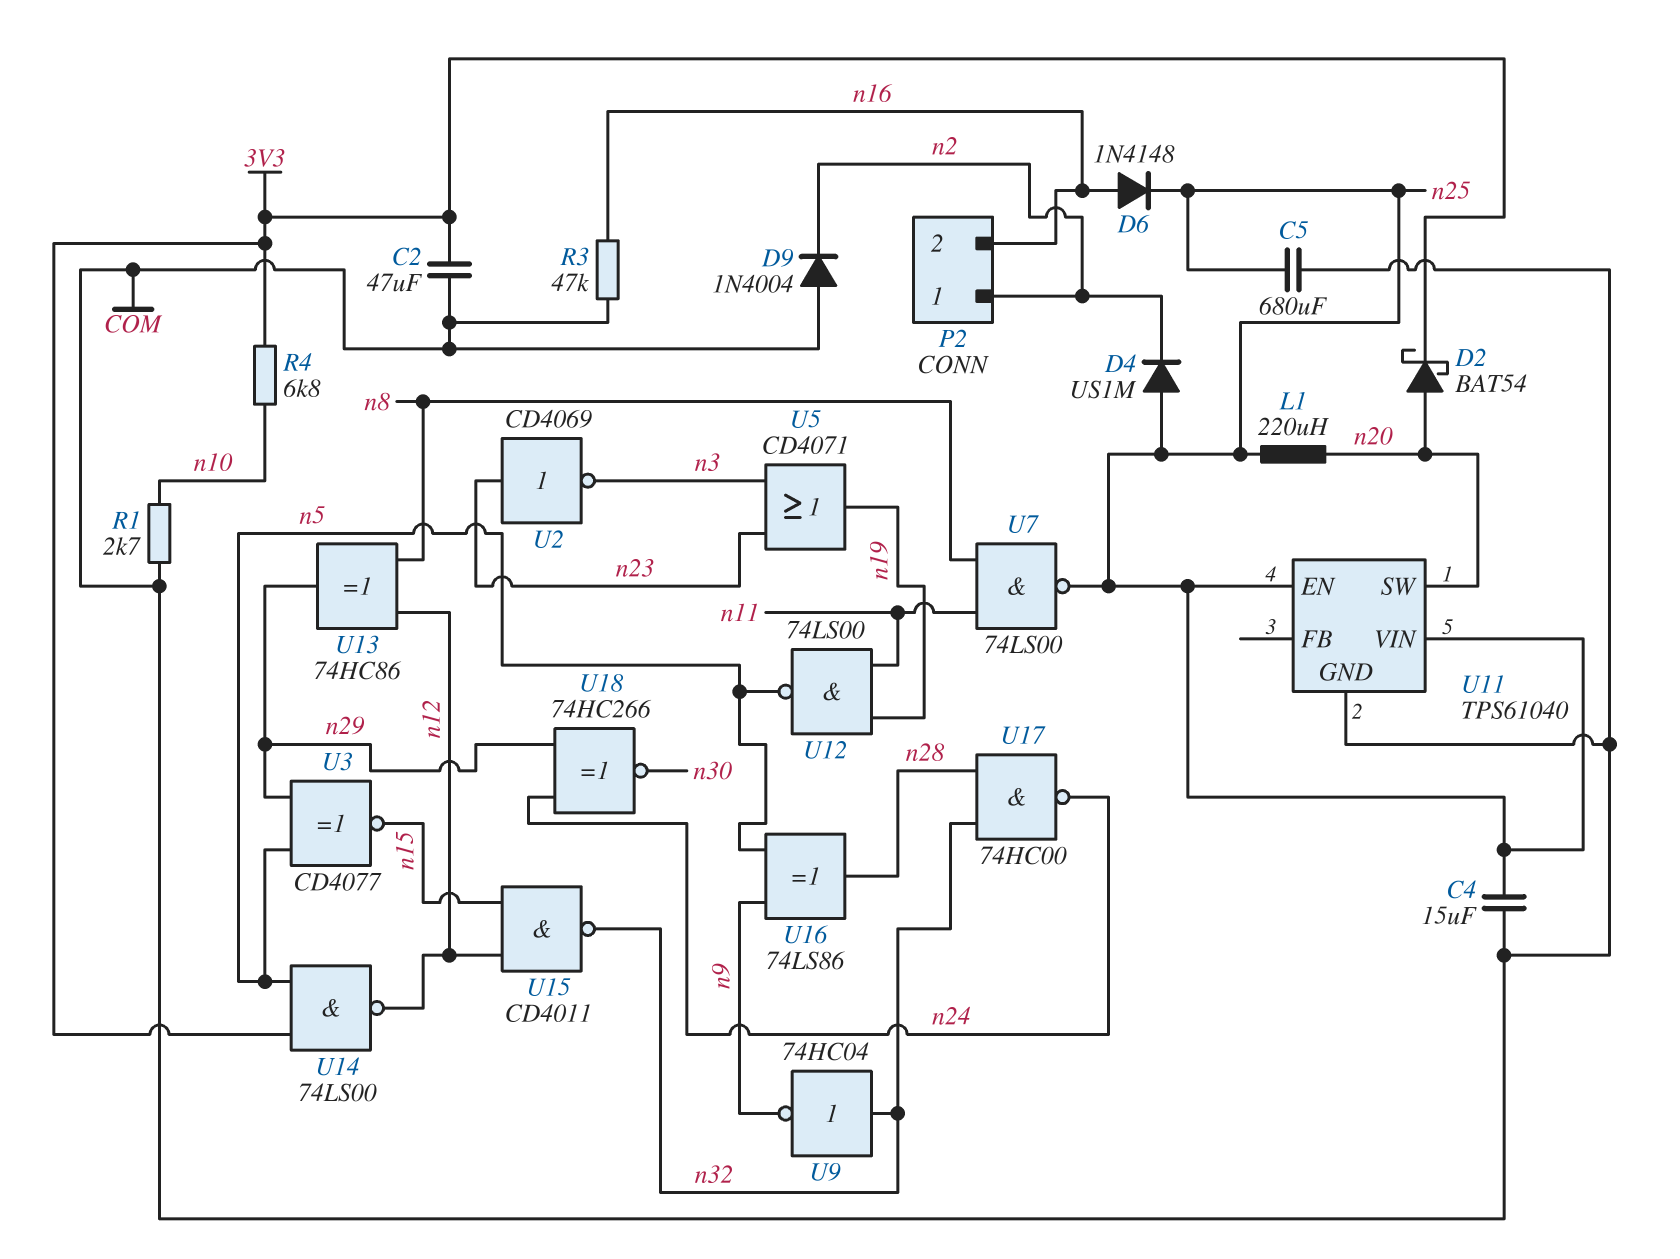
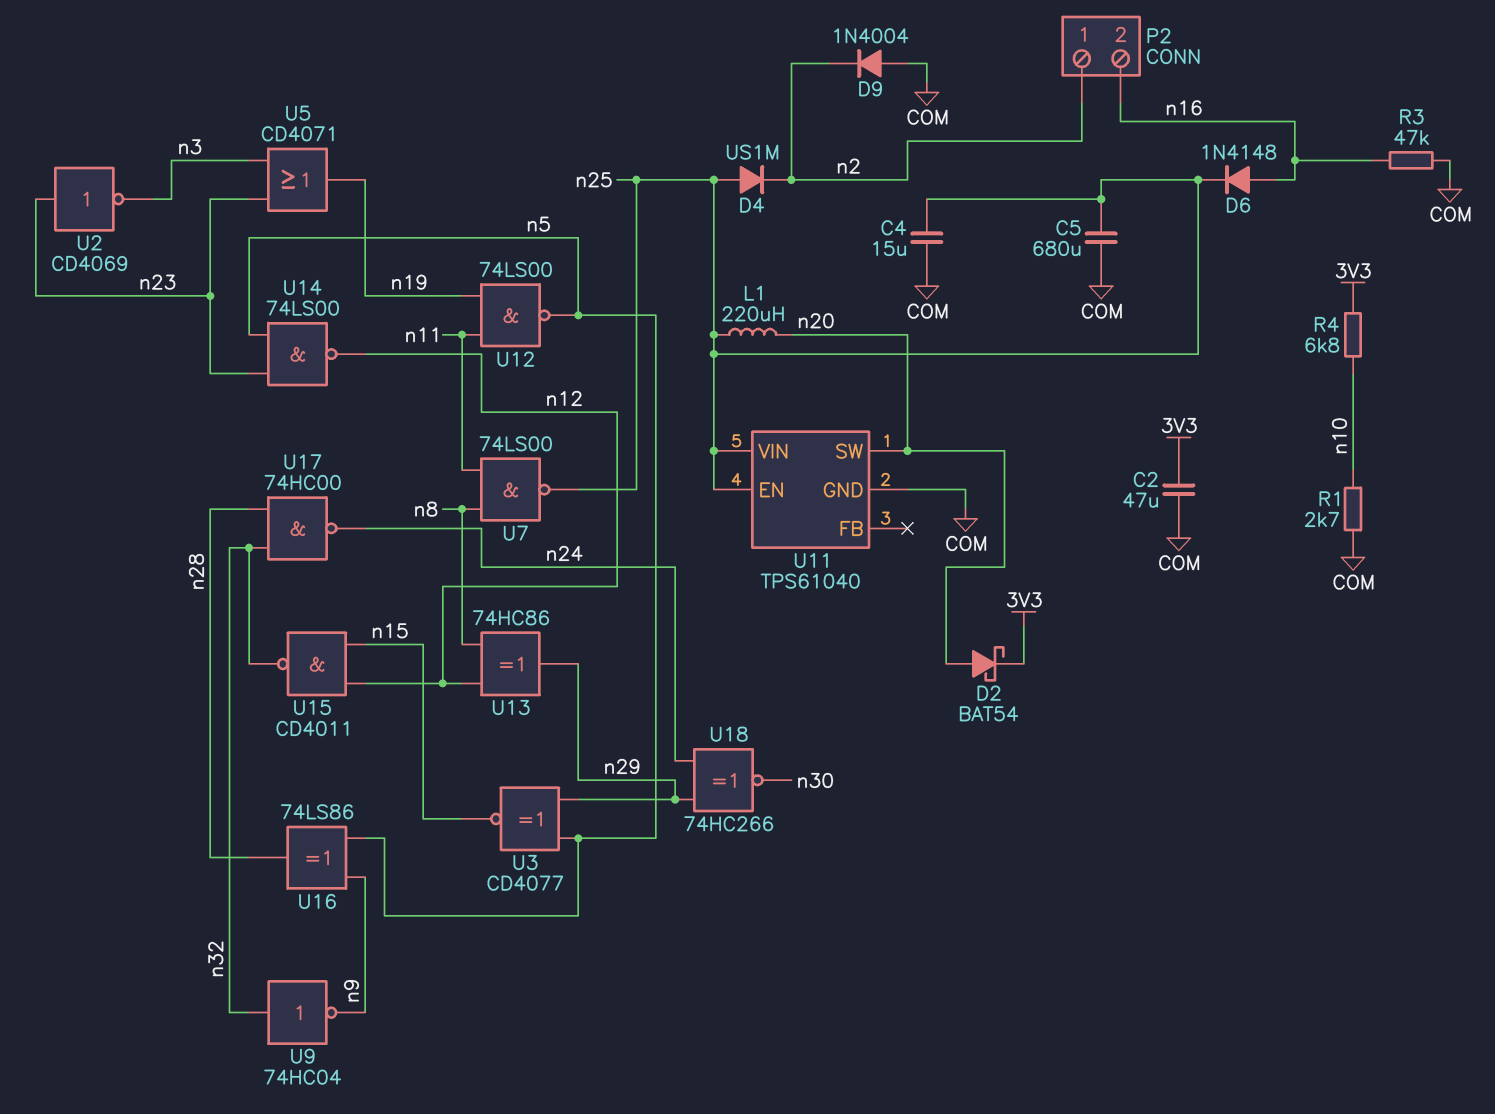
U14: NAND 74LS00 (in 3V3, in n5, out n12) -> NAND 74LS00 (in n5, in n23, out n12)

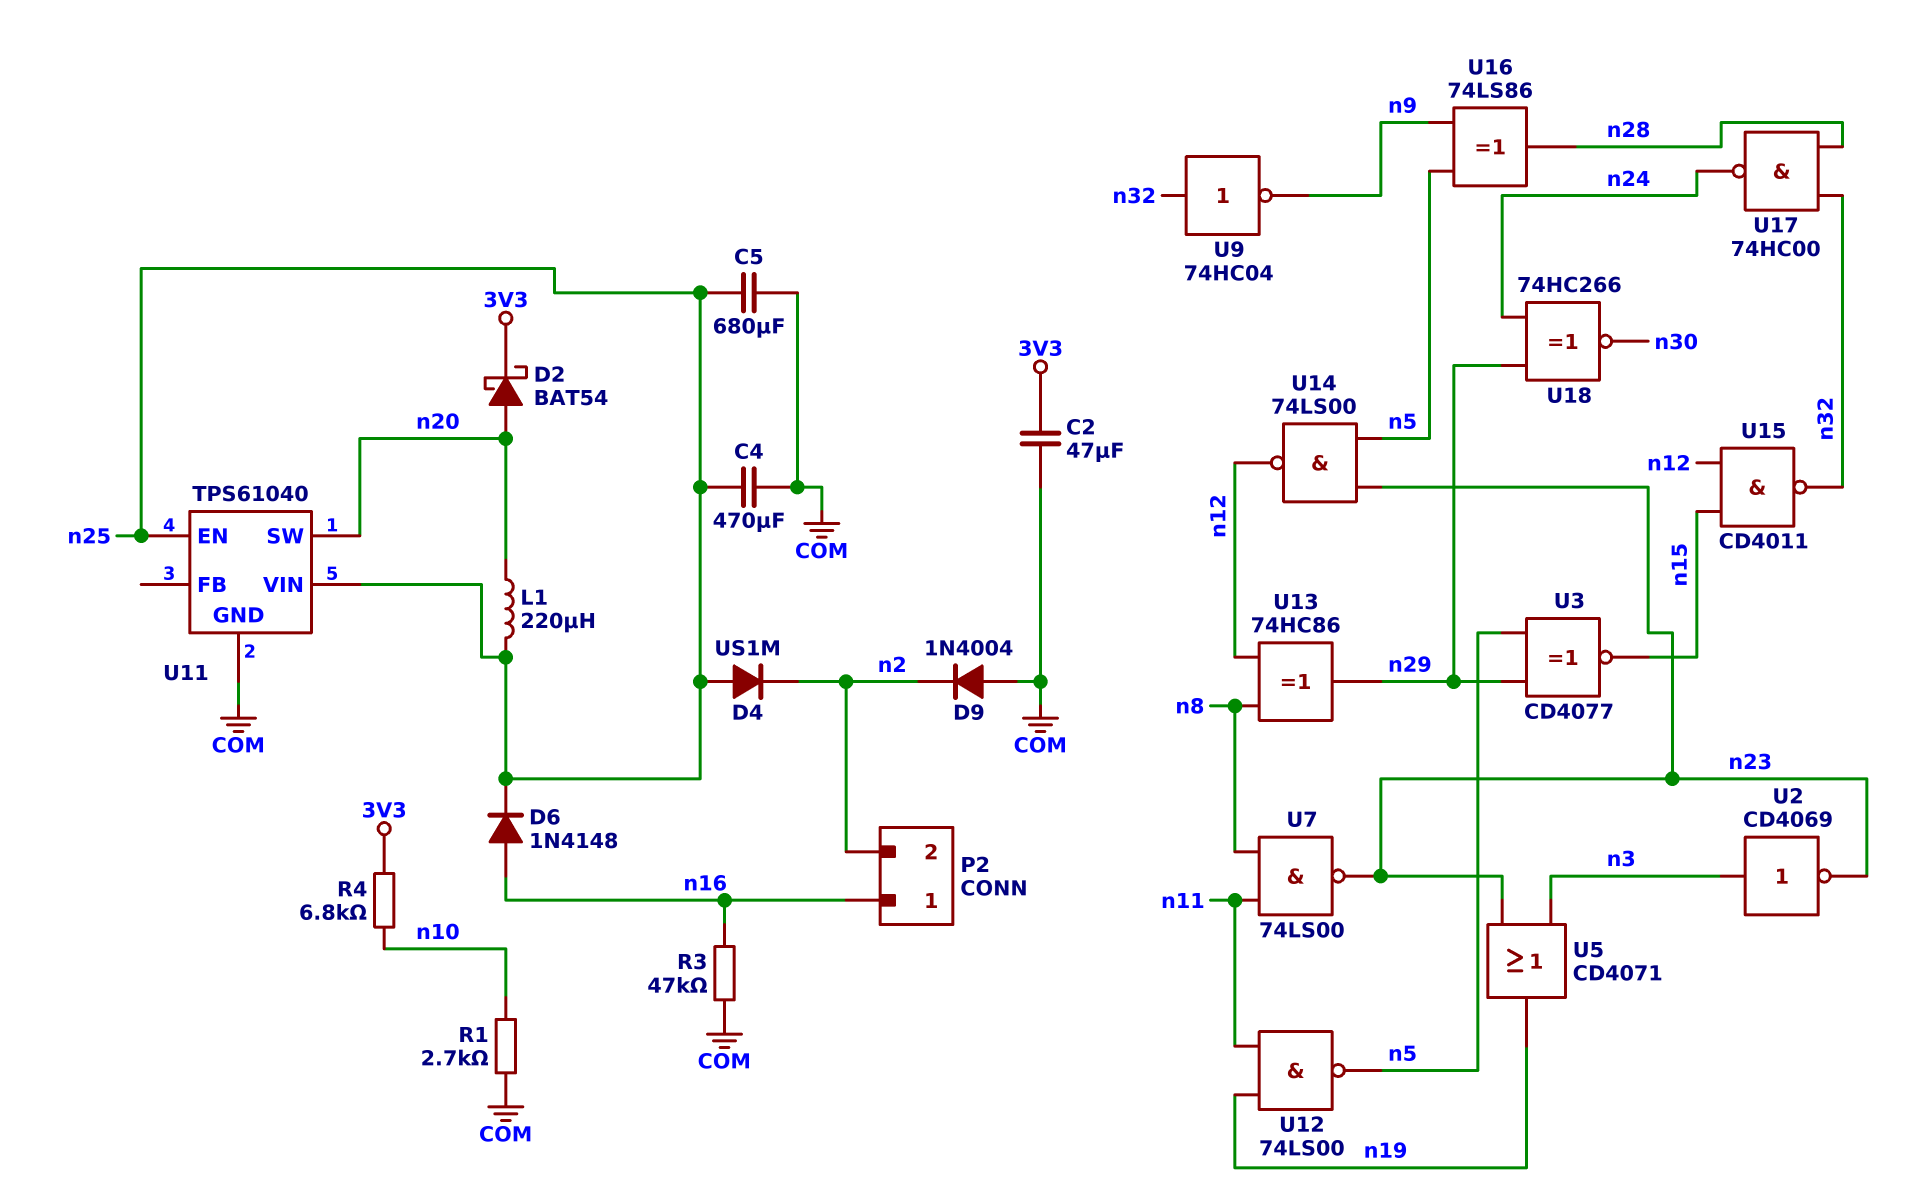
C4: 15uF (COM, n25) -> 470uF (COM, n25)
P2 pin 1: n2 -> n16
P2 pin 2: n16 -> n2
U2: NOT CD4069 (in n23, out n3) -> NOT CD4069 (in n3, out n23)
U7: NAND 74LS00 (in n8, in n11, out n25) -> NAND 74LS00 (in n8, in n11, out n23)

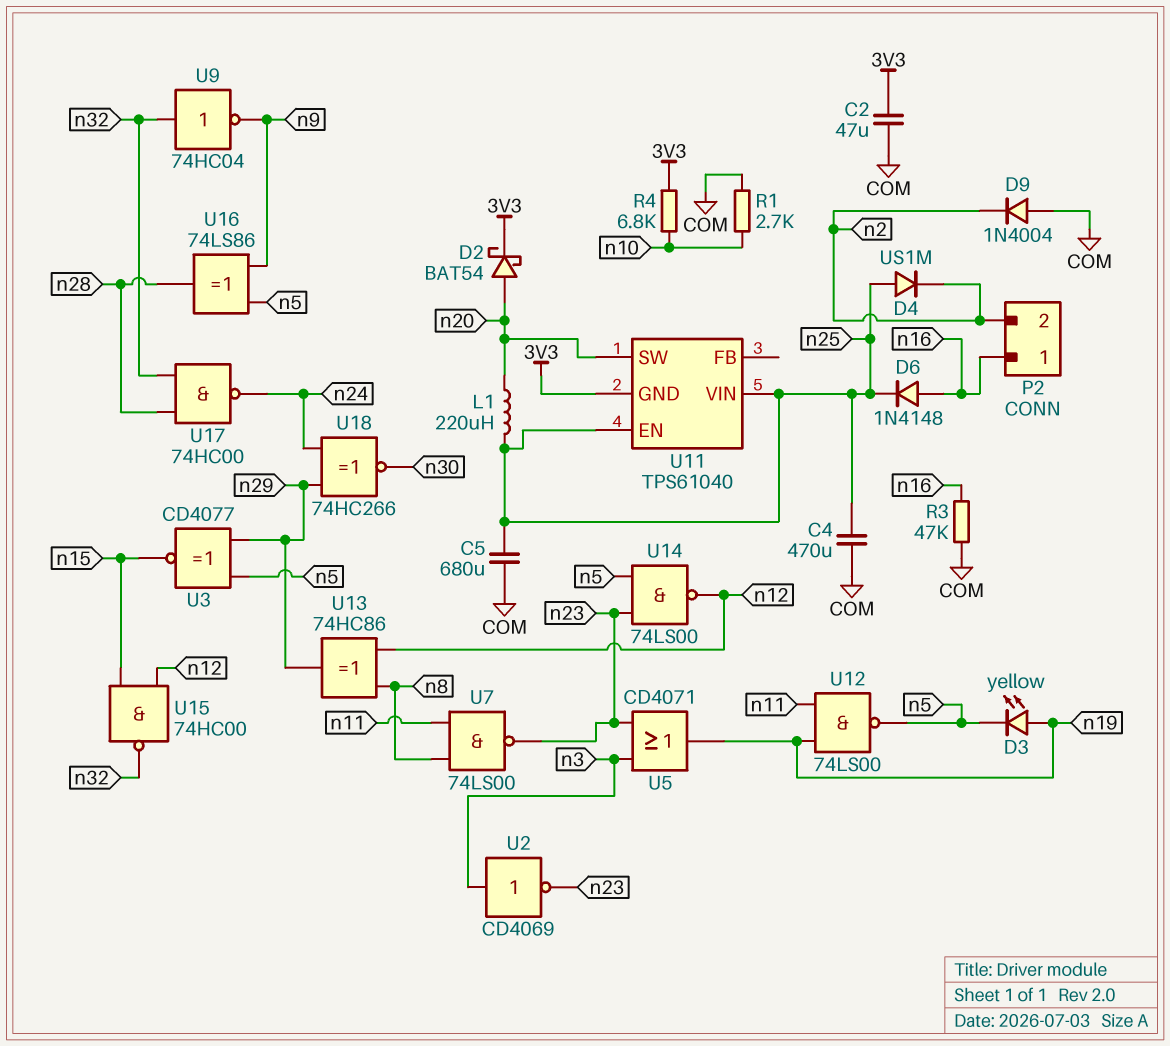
D3: none -> LED yellow (A n19, K n5)
U11 pin GND: COM -> 3V3
U15: NAND CD4011 (in n12, in n15, out n32) -> NAND 74HC00 (in n12, in n15, out n32)

